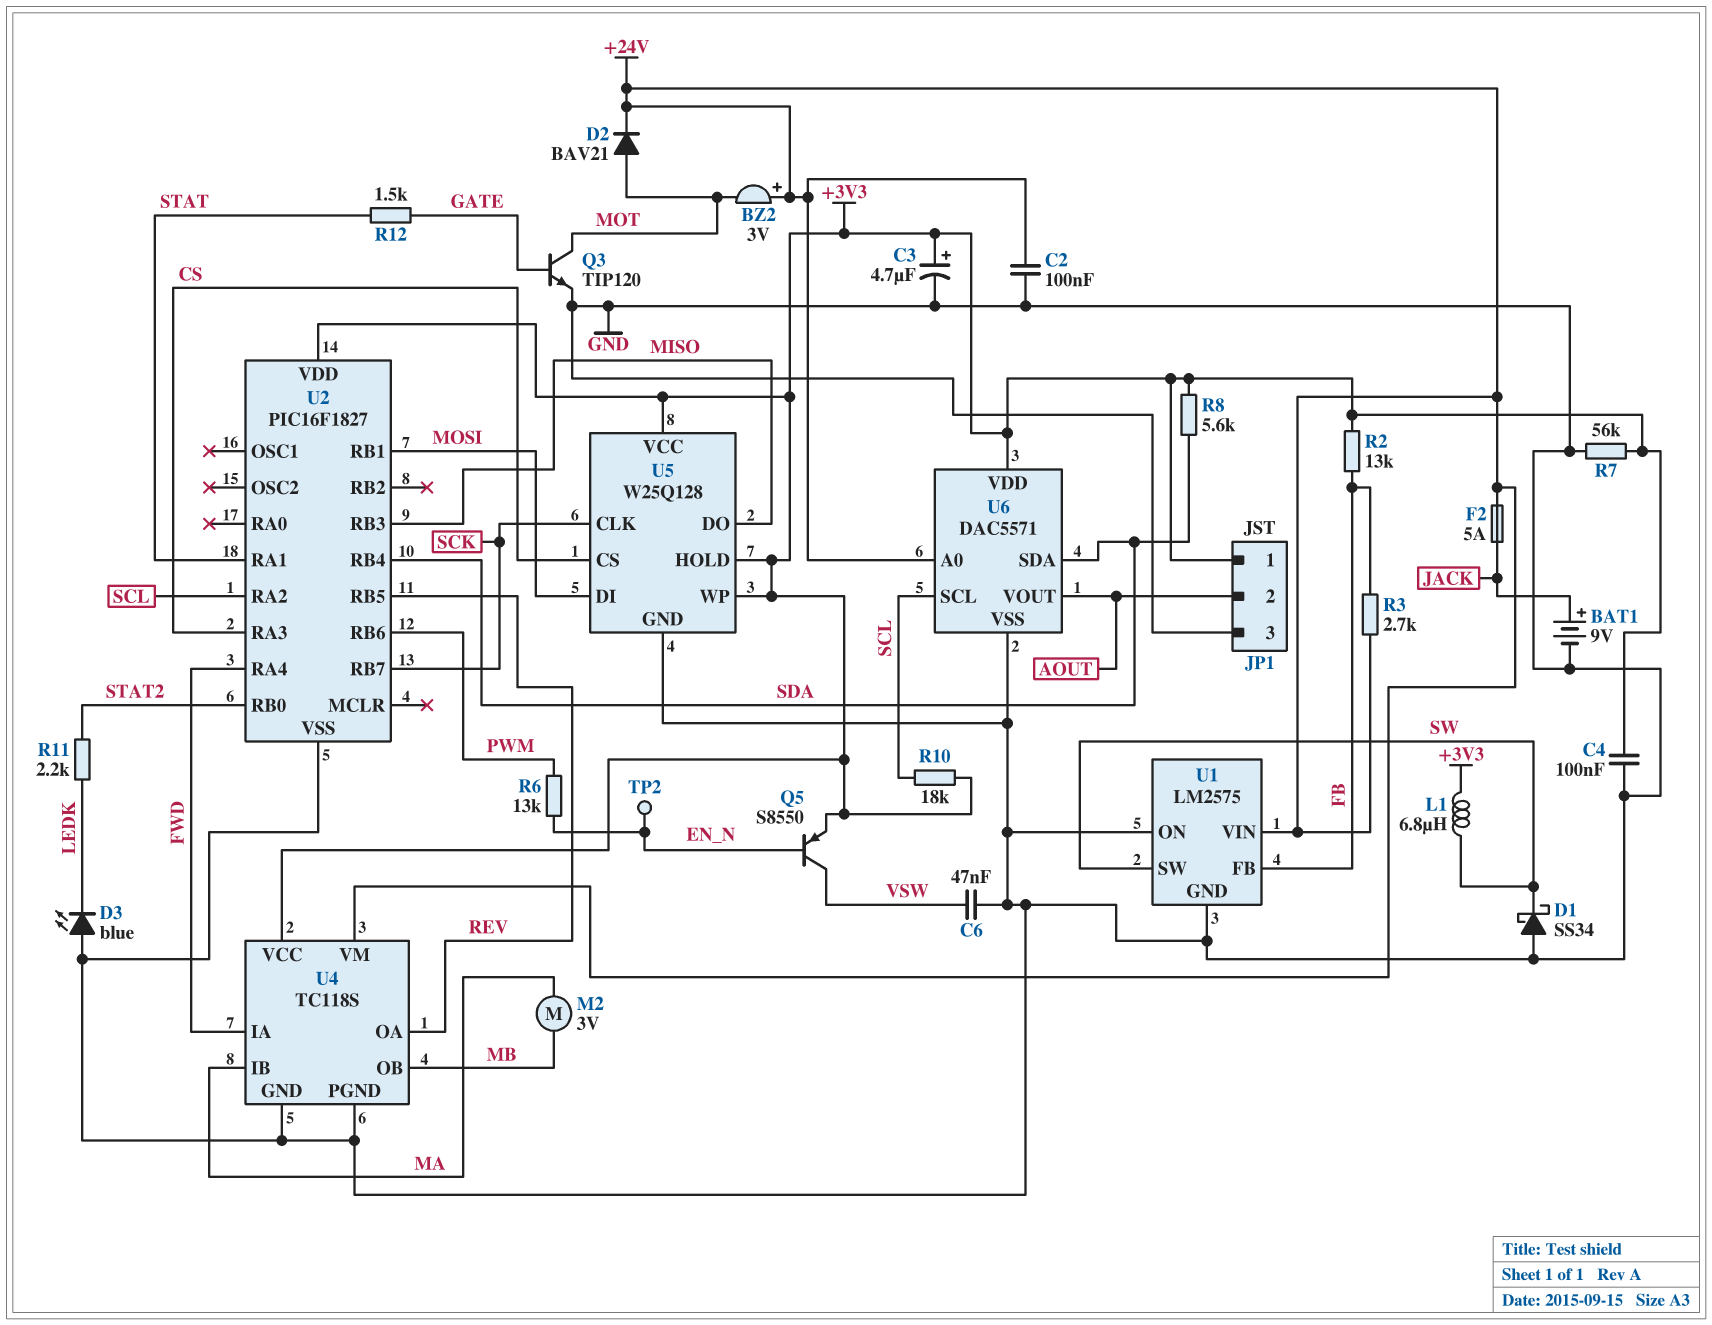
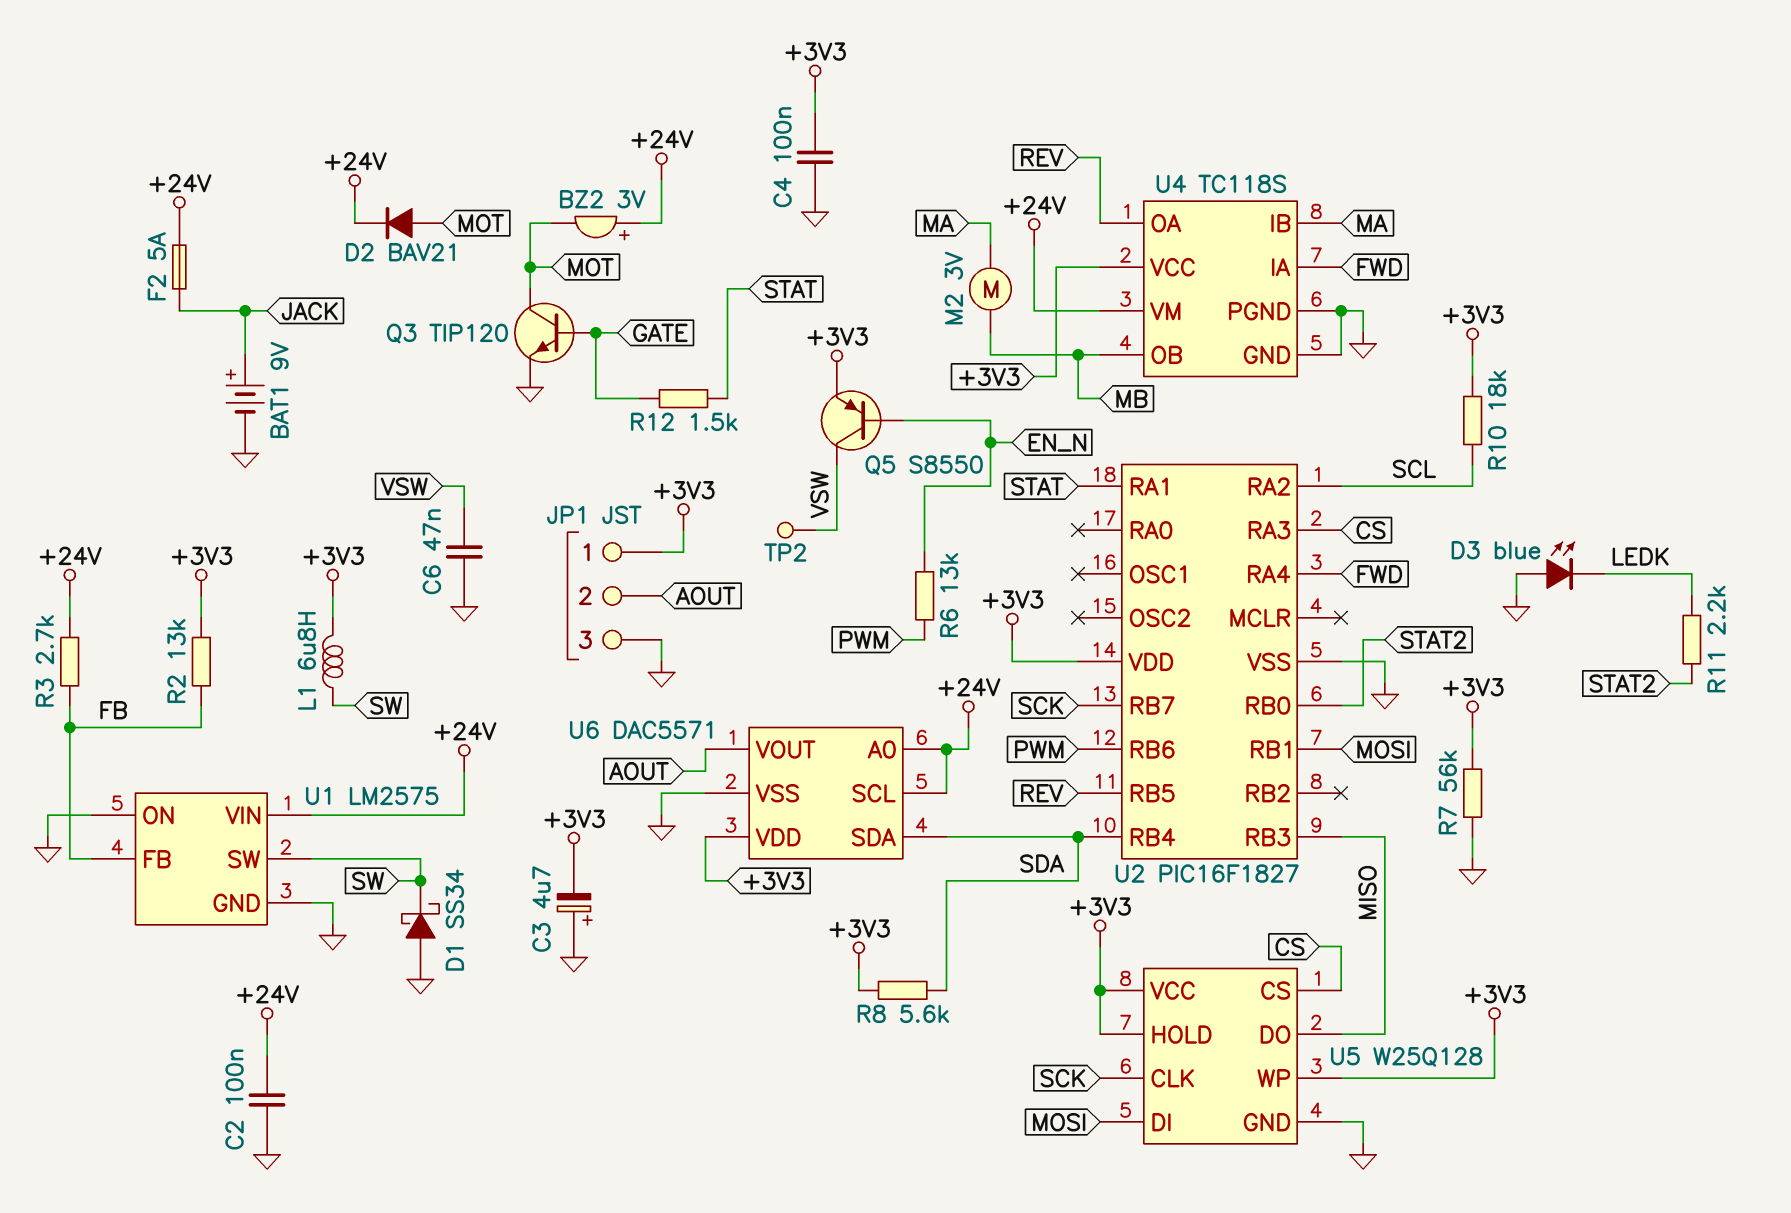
C3: 4.7uF (plus +3V3, minus GND) -> 4.7uF (plus GND, minus +3V3)
TP2: test point (EN_N) -> test point (VSW)
U6 pin SCL: SCL -> +24V

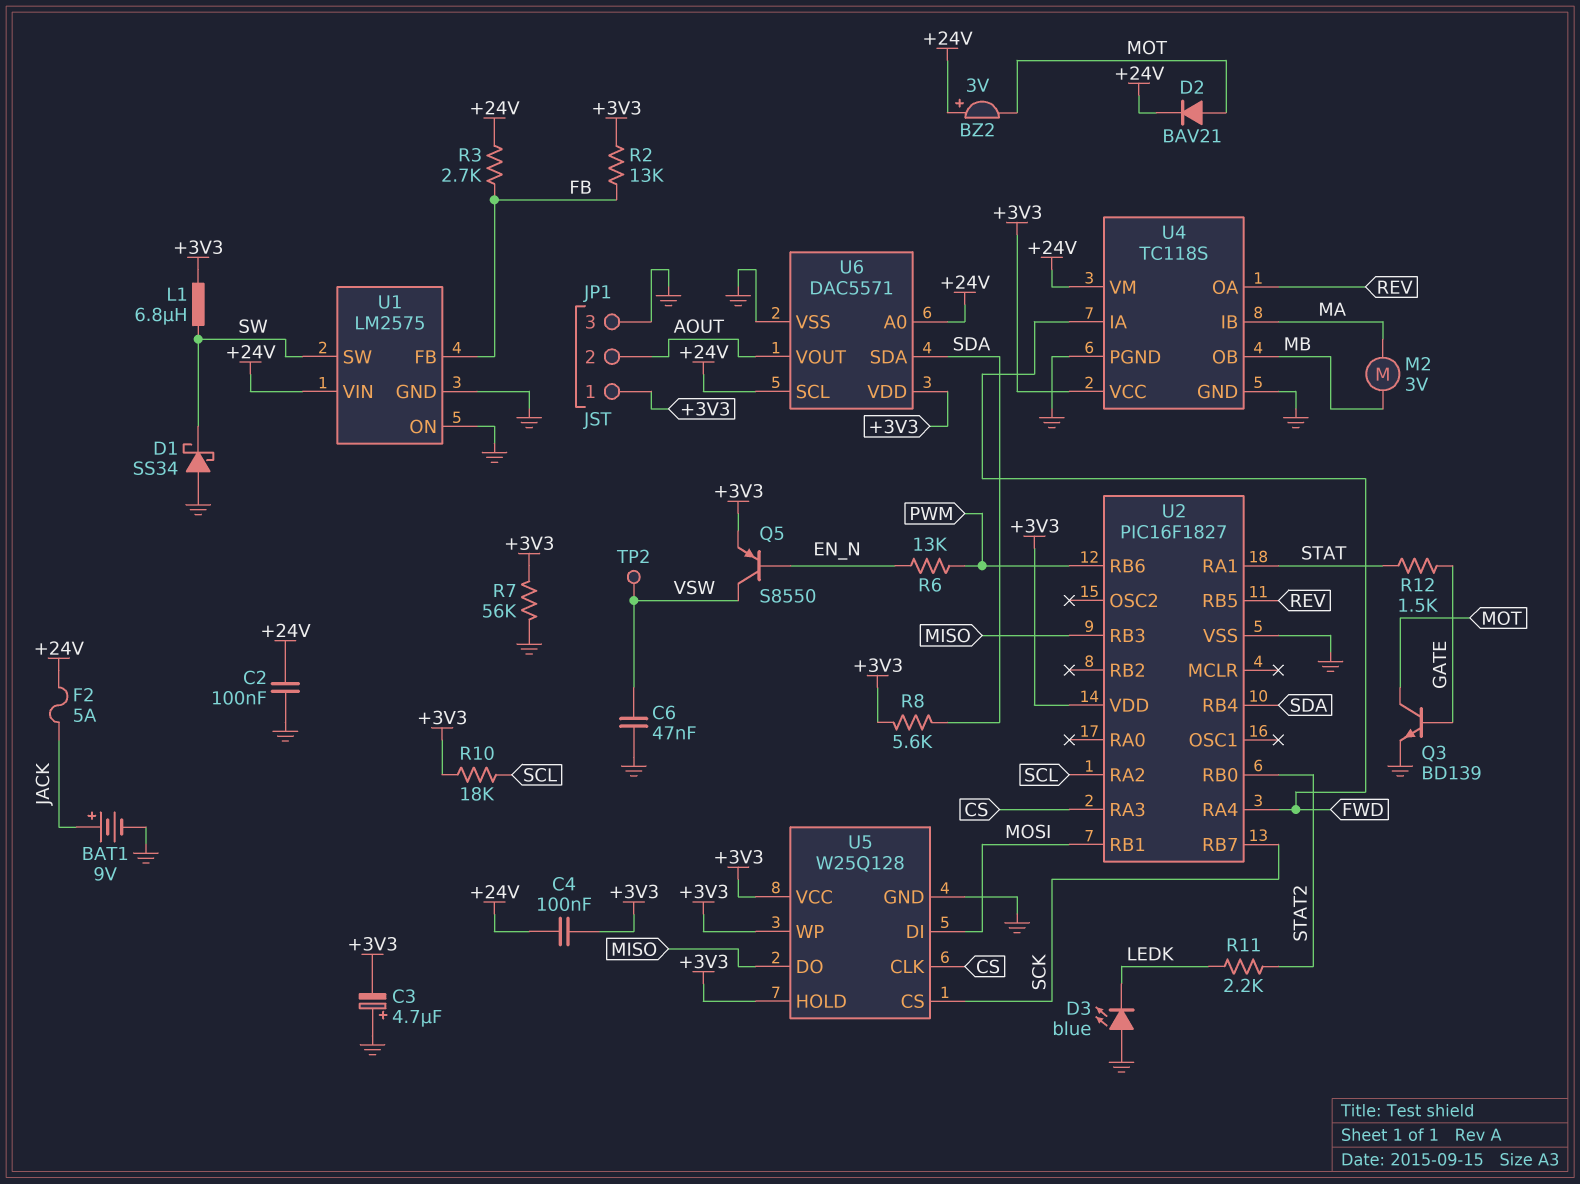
C4: 100nF (+3V3, GND) -> 100nF (+3V3, +24V)
Q3: NPN TIP120 (B GATE, C MOT, E GND) -> NPN BD139 (B GATE, C MOT, E GND)
U5 pin CLK: SCK -> CS
U5 pin CS: CS -> SCK

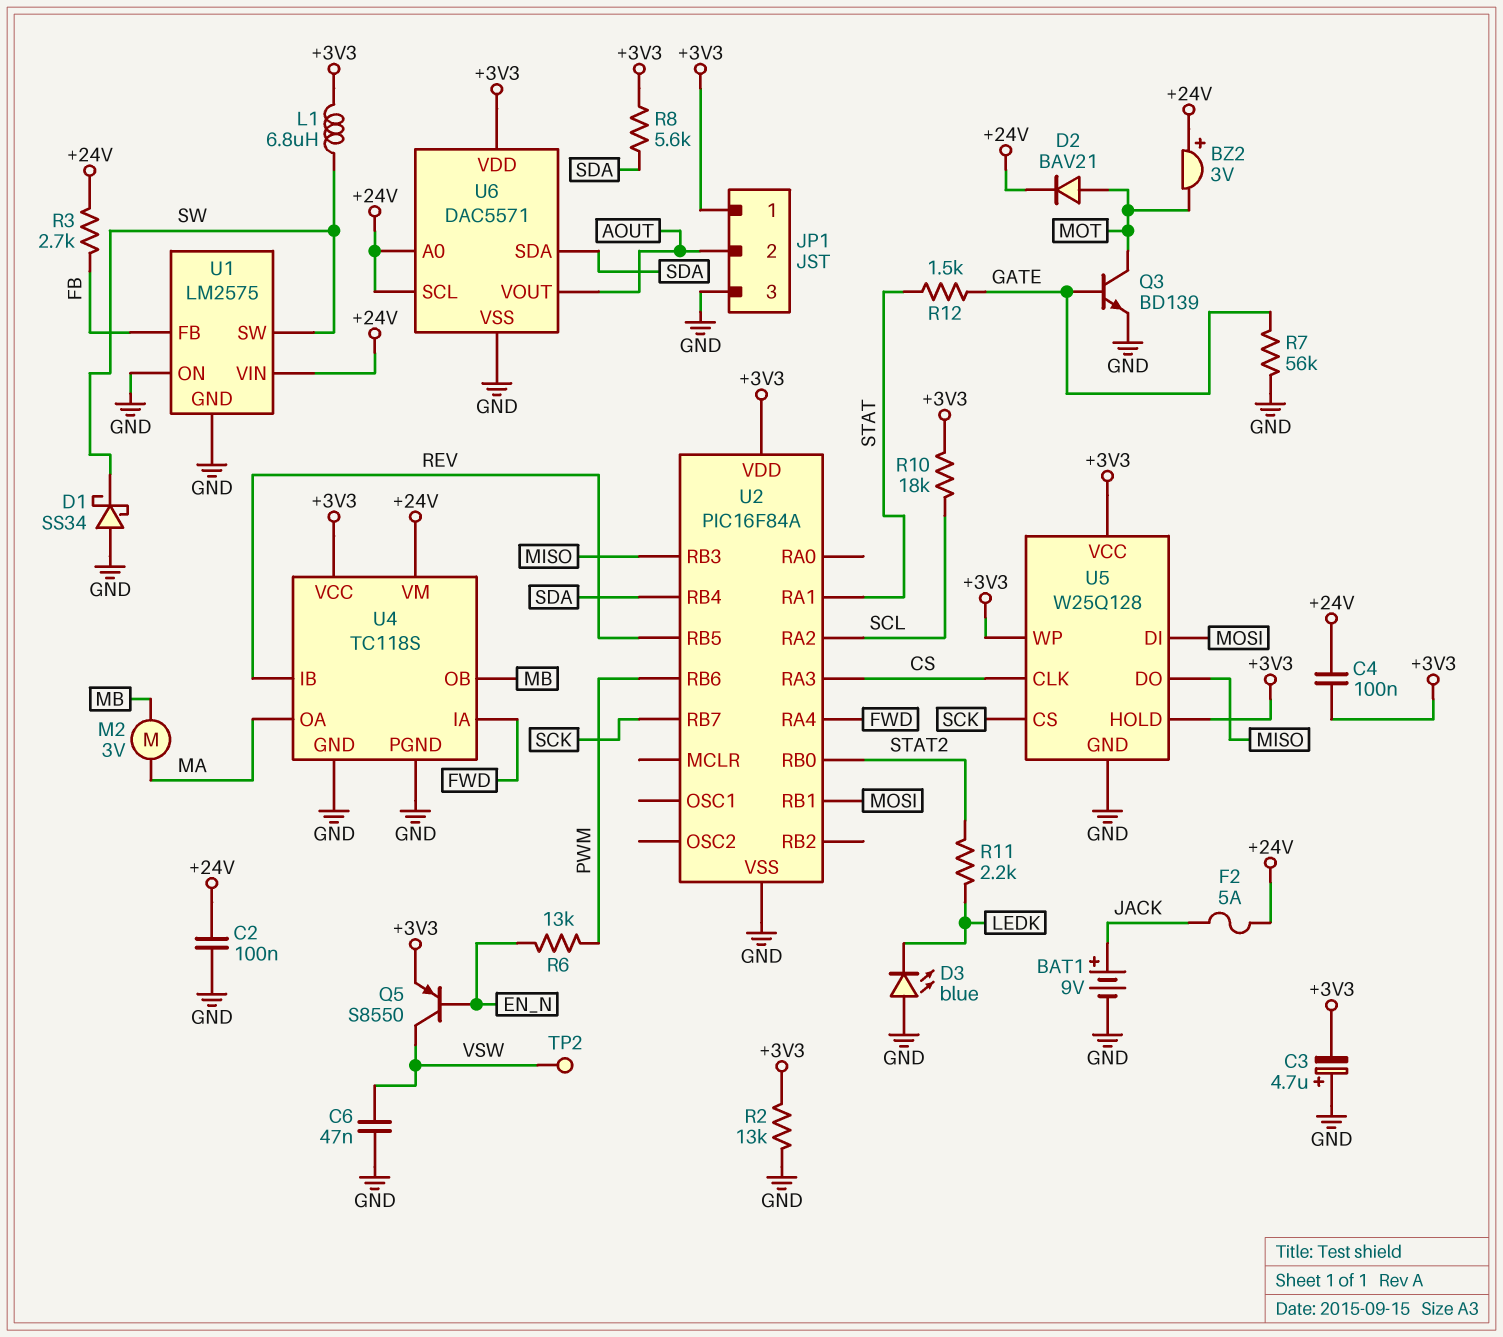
R2: 13k (+3V3, FB) -> 13k (+3V3, GND)
R7: 56k (+3V3, GND) -> 56k (GATE, GND)
U2: PIC16F1827 -> PIC16F84A
U4 pin IB: MA -> REV
U4 pin OA: REV -> MA

